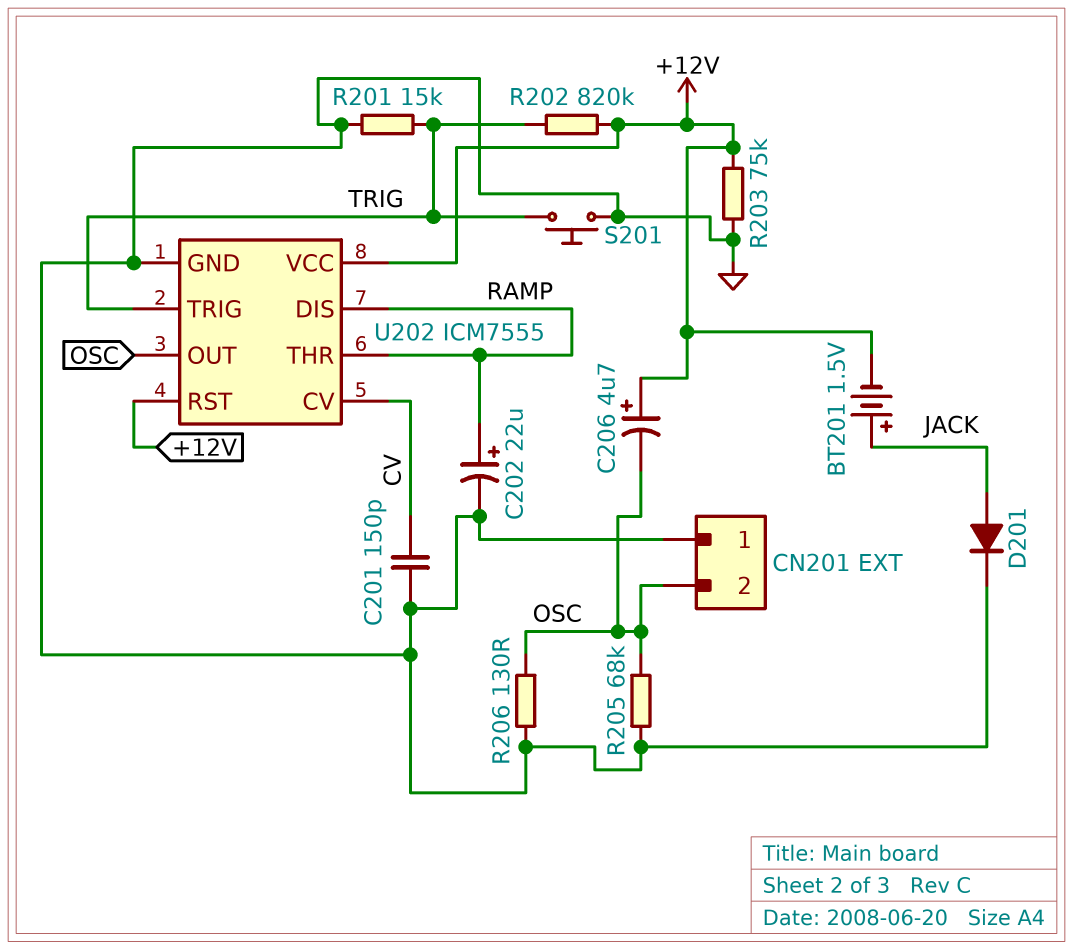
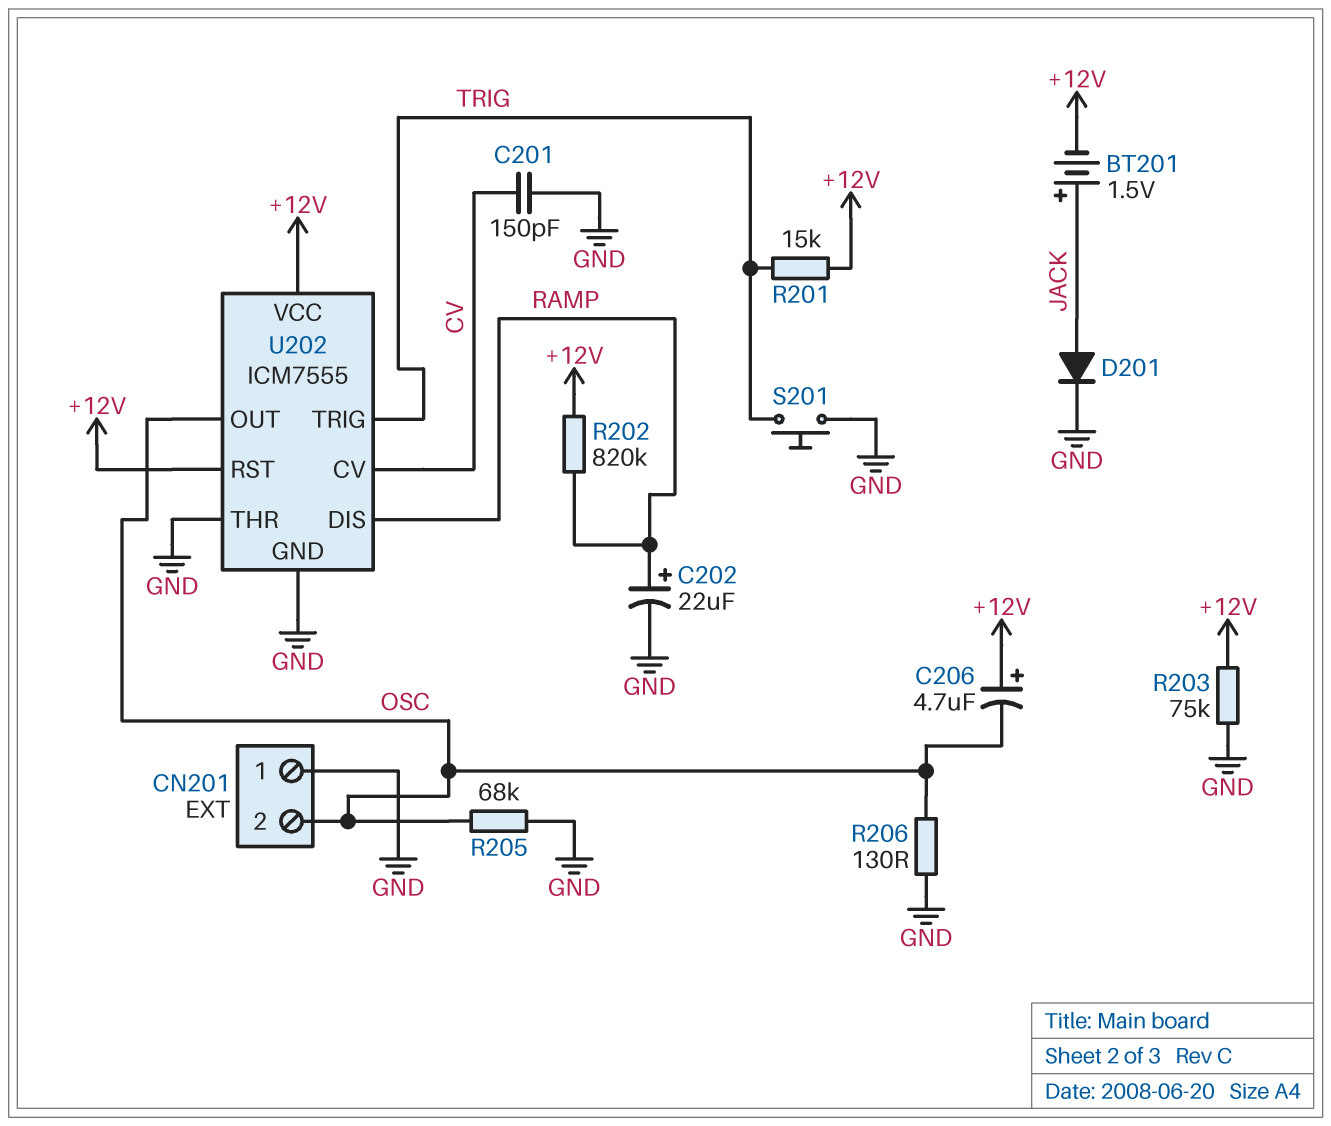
R201: 15k (GND, TRIG) -> 15k (+12V, TRIG)
R202: 820k (+12V, TRIG) -> 820k (+12V, RAMP)
U202 pin THR: RAMP -> GND

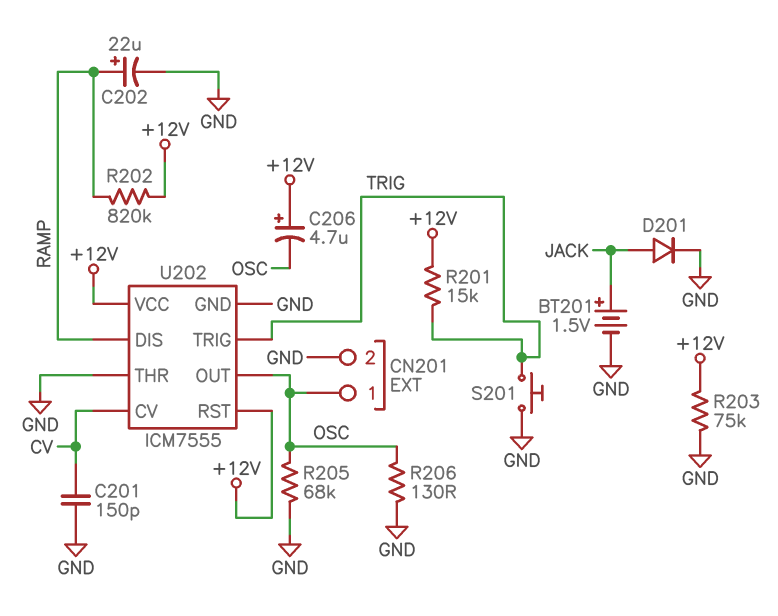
BT201: 1.5V (plus JACK, minus +12V) -> 1.5V (plus JACK, minus GND)
CN201 pin 1: GND -> OSC
CN201 pin 2: OSC -> GND

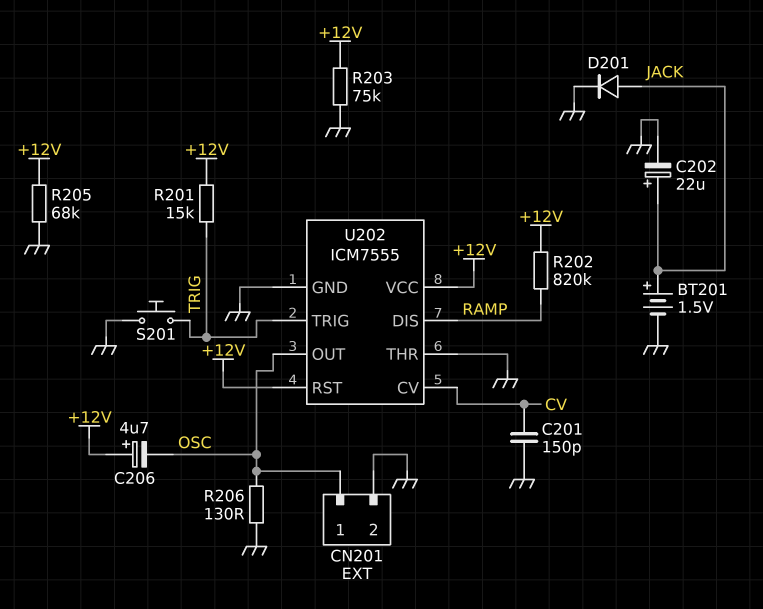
C202: 22uF (plus RAMP, minus GND) -> 22uF (plus JACK, minus GND)
R205: 68k (GND, OSC) -> 68k (+12V, GND)

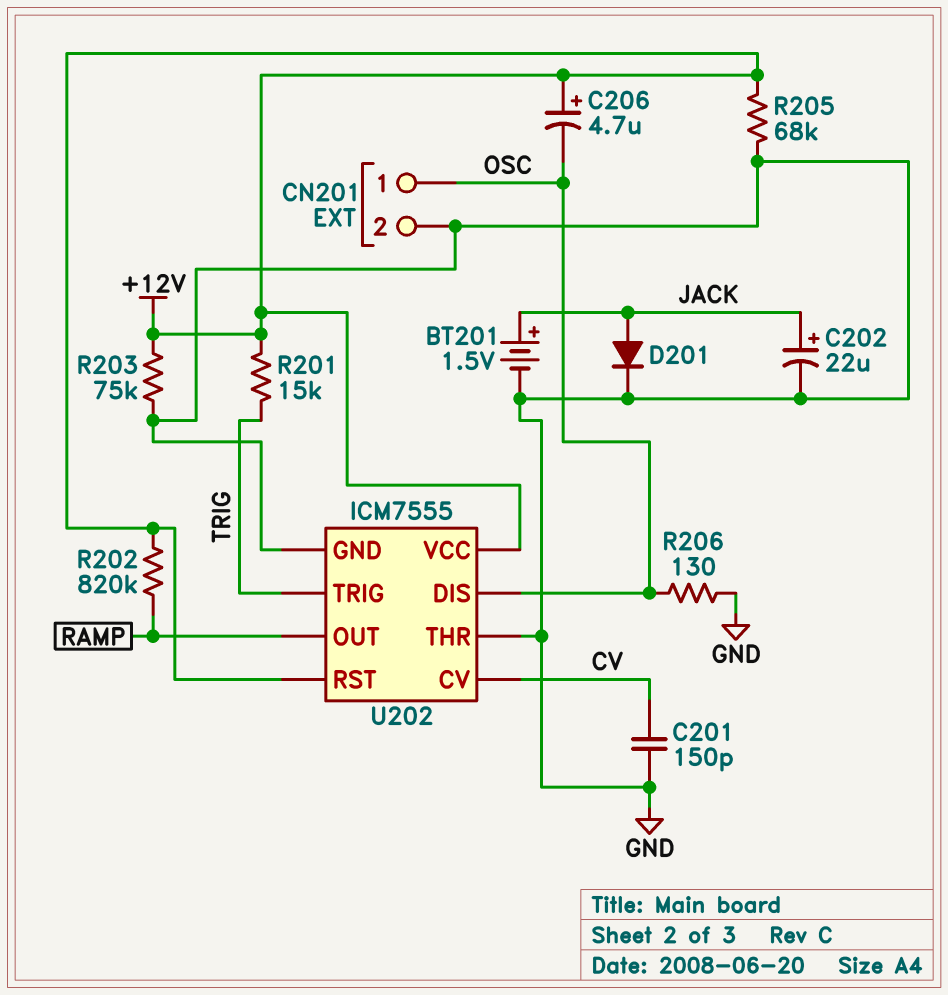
S201: button (GND, TRIG) -> none
U202 pin DIS: RAMP -> OSC
U202 pin OUT: OSC -> RAMP

